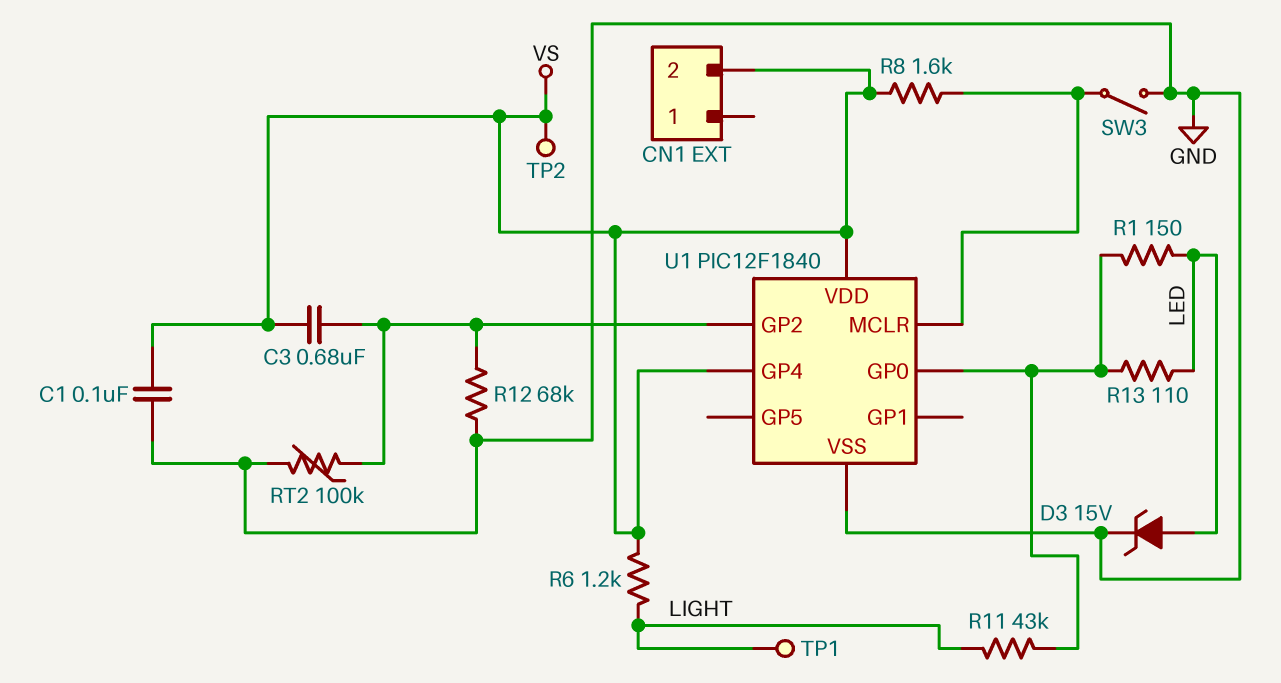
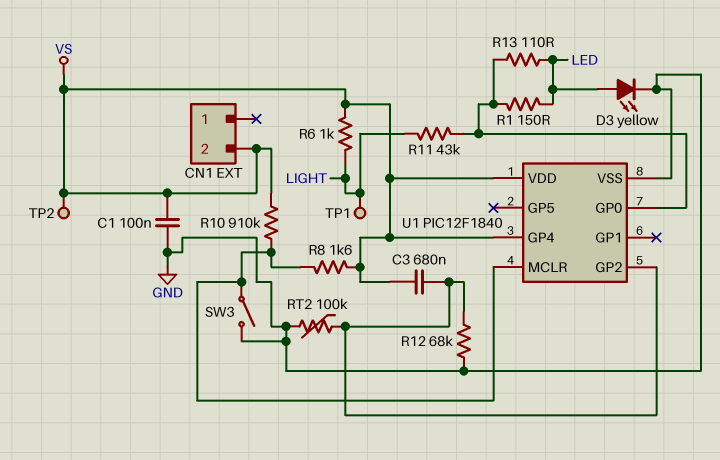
D3: zener 15V (A LED, K GND) -> LED yellow (A LED, K GND)
R6: 1.2k (LIGHT, VS) -> 1k (LIGHT, VS)
R10: none -> 910k (U1/MCLR, VS)

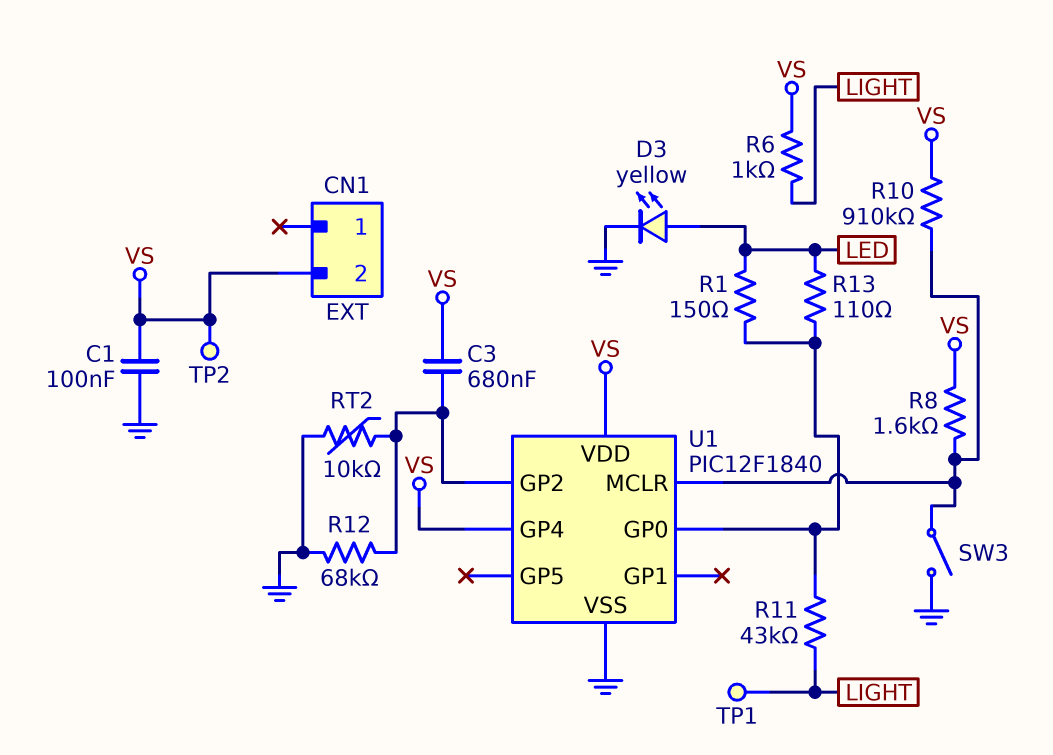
RT2: 100k (GND, U1/GP2) -> 10k (GND, U1/GP2)

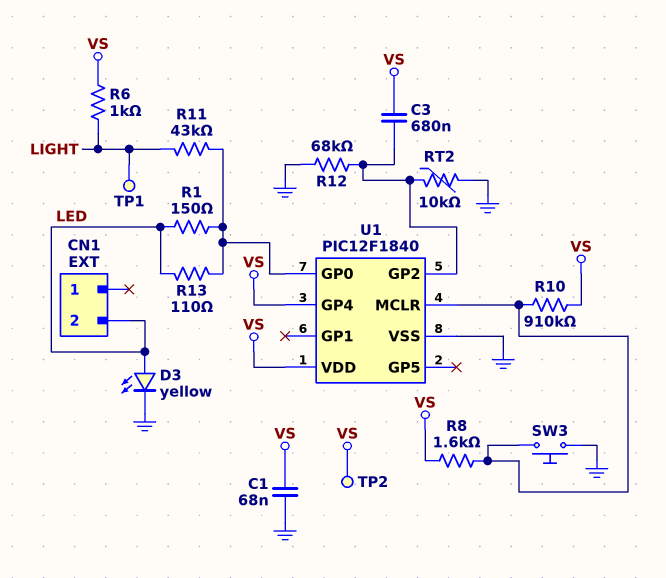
C1: 100nF (GND, VS) -> 68nF (GND, VS)
CN1 pin 2: VS -> LED
SW3: switch (GND, U1/MCLR) -> button (GND, U1/MCLR)

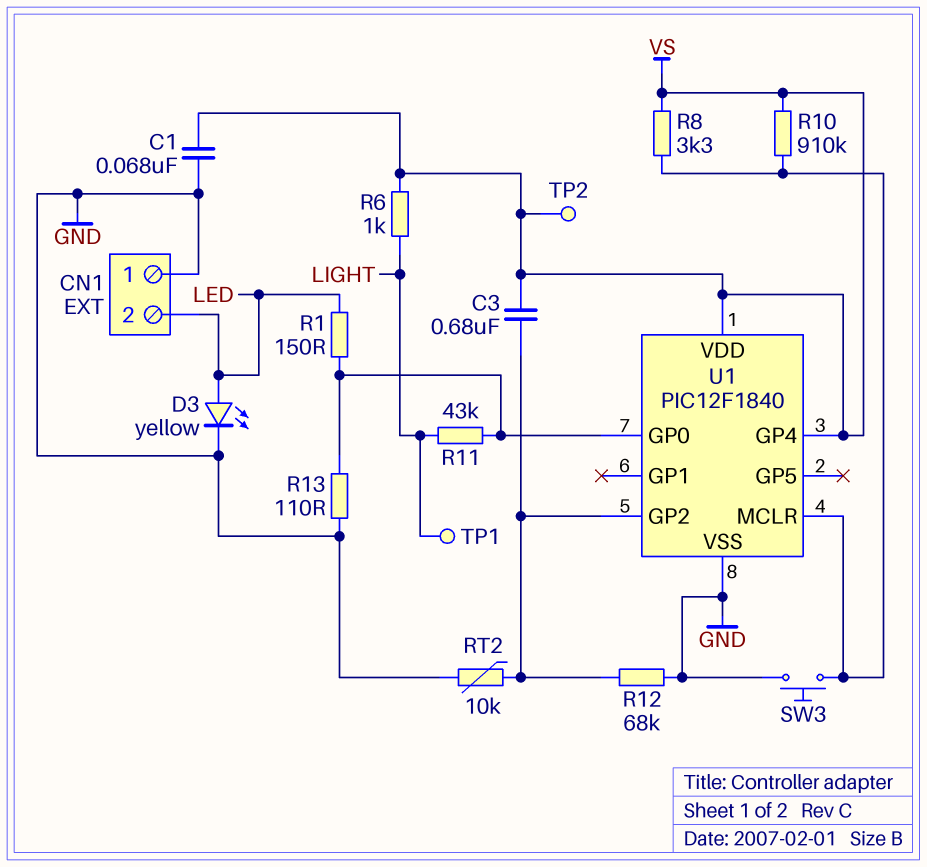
CN1 pin 1: none -> GND
R8: 1.6k (U1/MCLR, VS) -> 3.3k (U1/MCLR, VS)
R13: 110 (LED, U1/GP0) -> 110 (GND, U1/GP0)

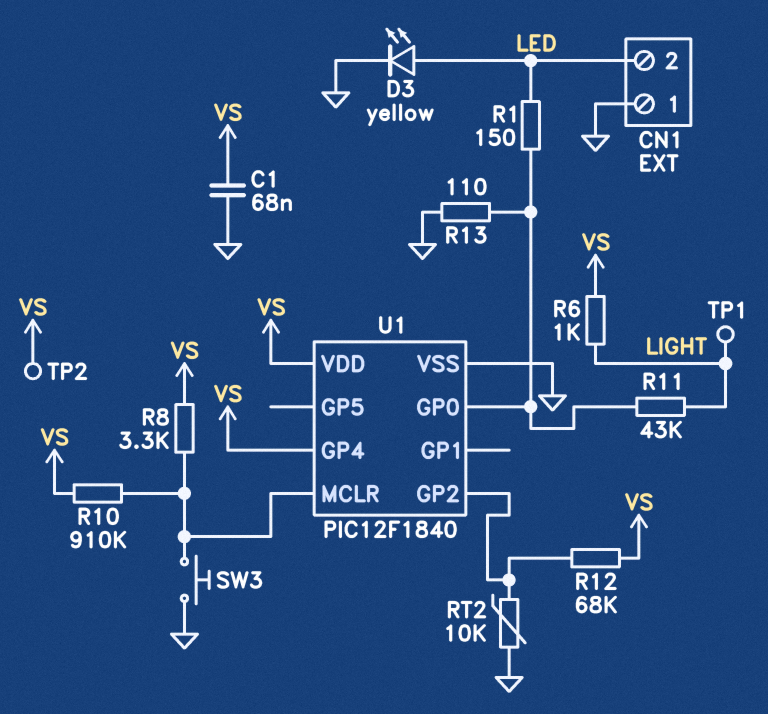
C3: 680nF (U1/GP2, VS) -> none
R12: 68k (GND, U1/GP2) -> 68k (U1/GP2, VS)

